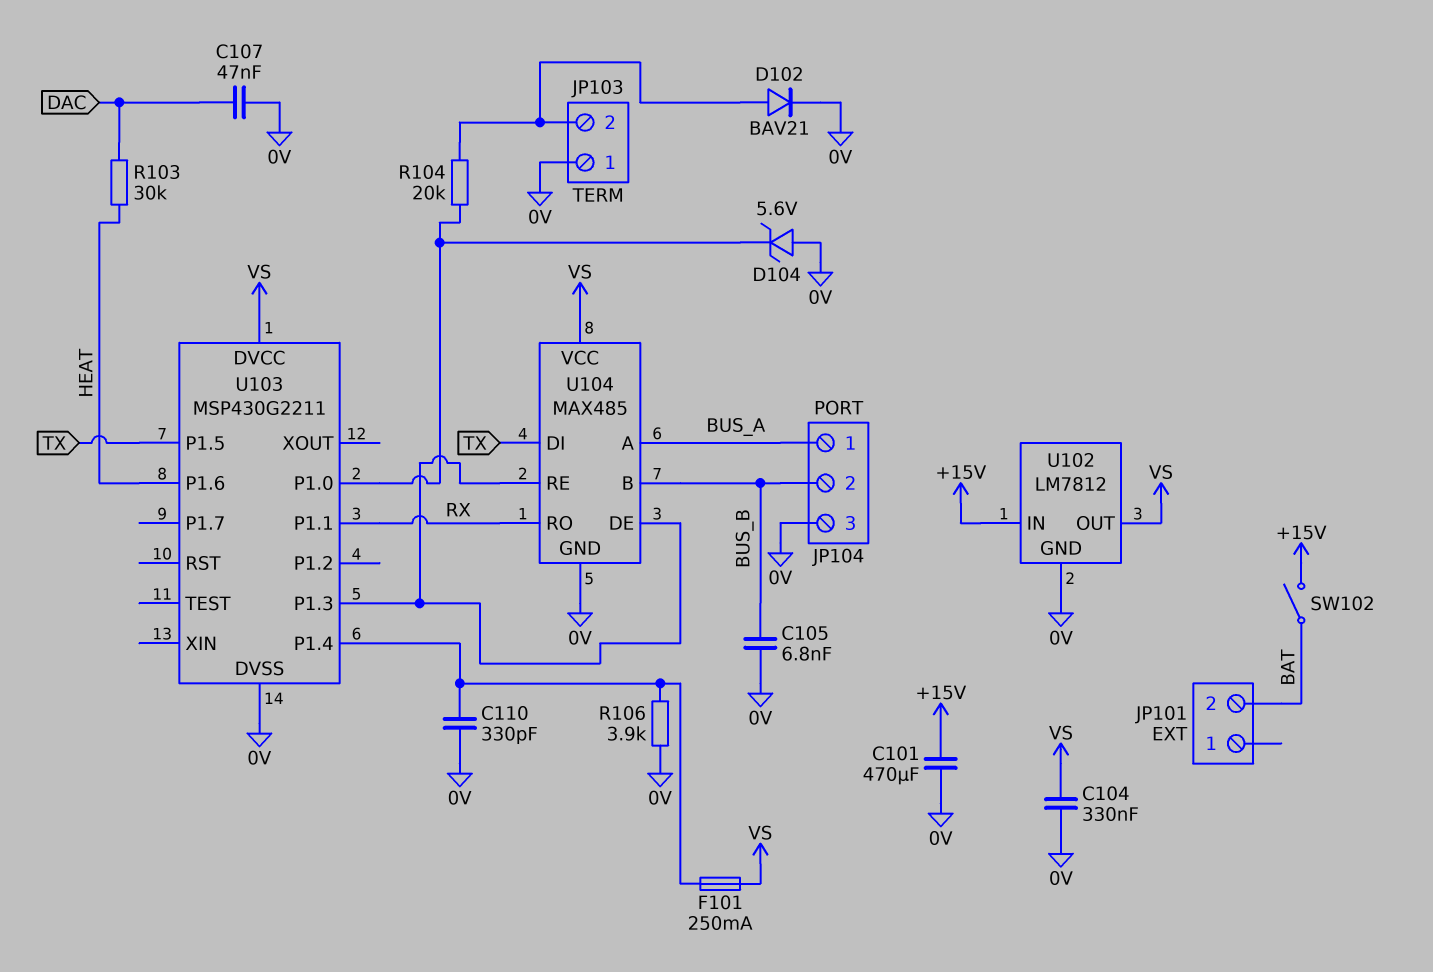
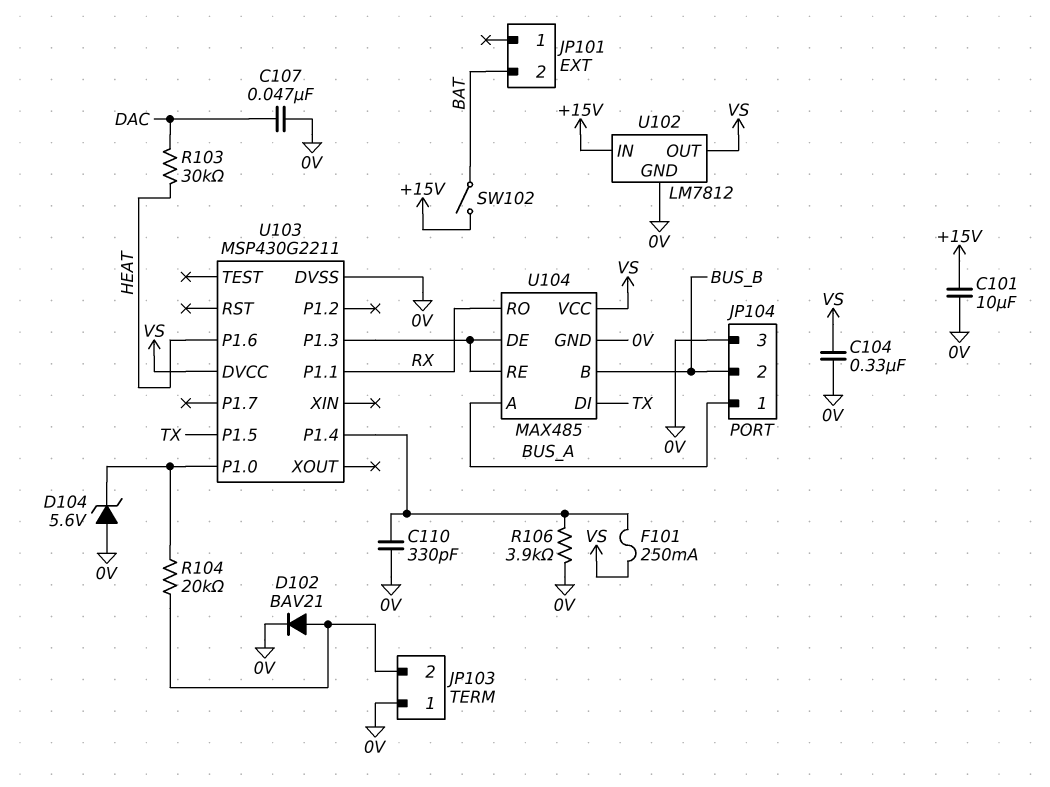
C101: 470uF (+15V, 0V) -> 10uF (+15V, 0V)
C105: 6.8nF (0V, BUS_B) -> none

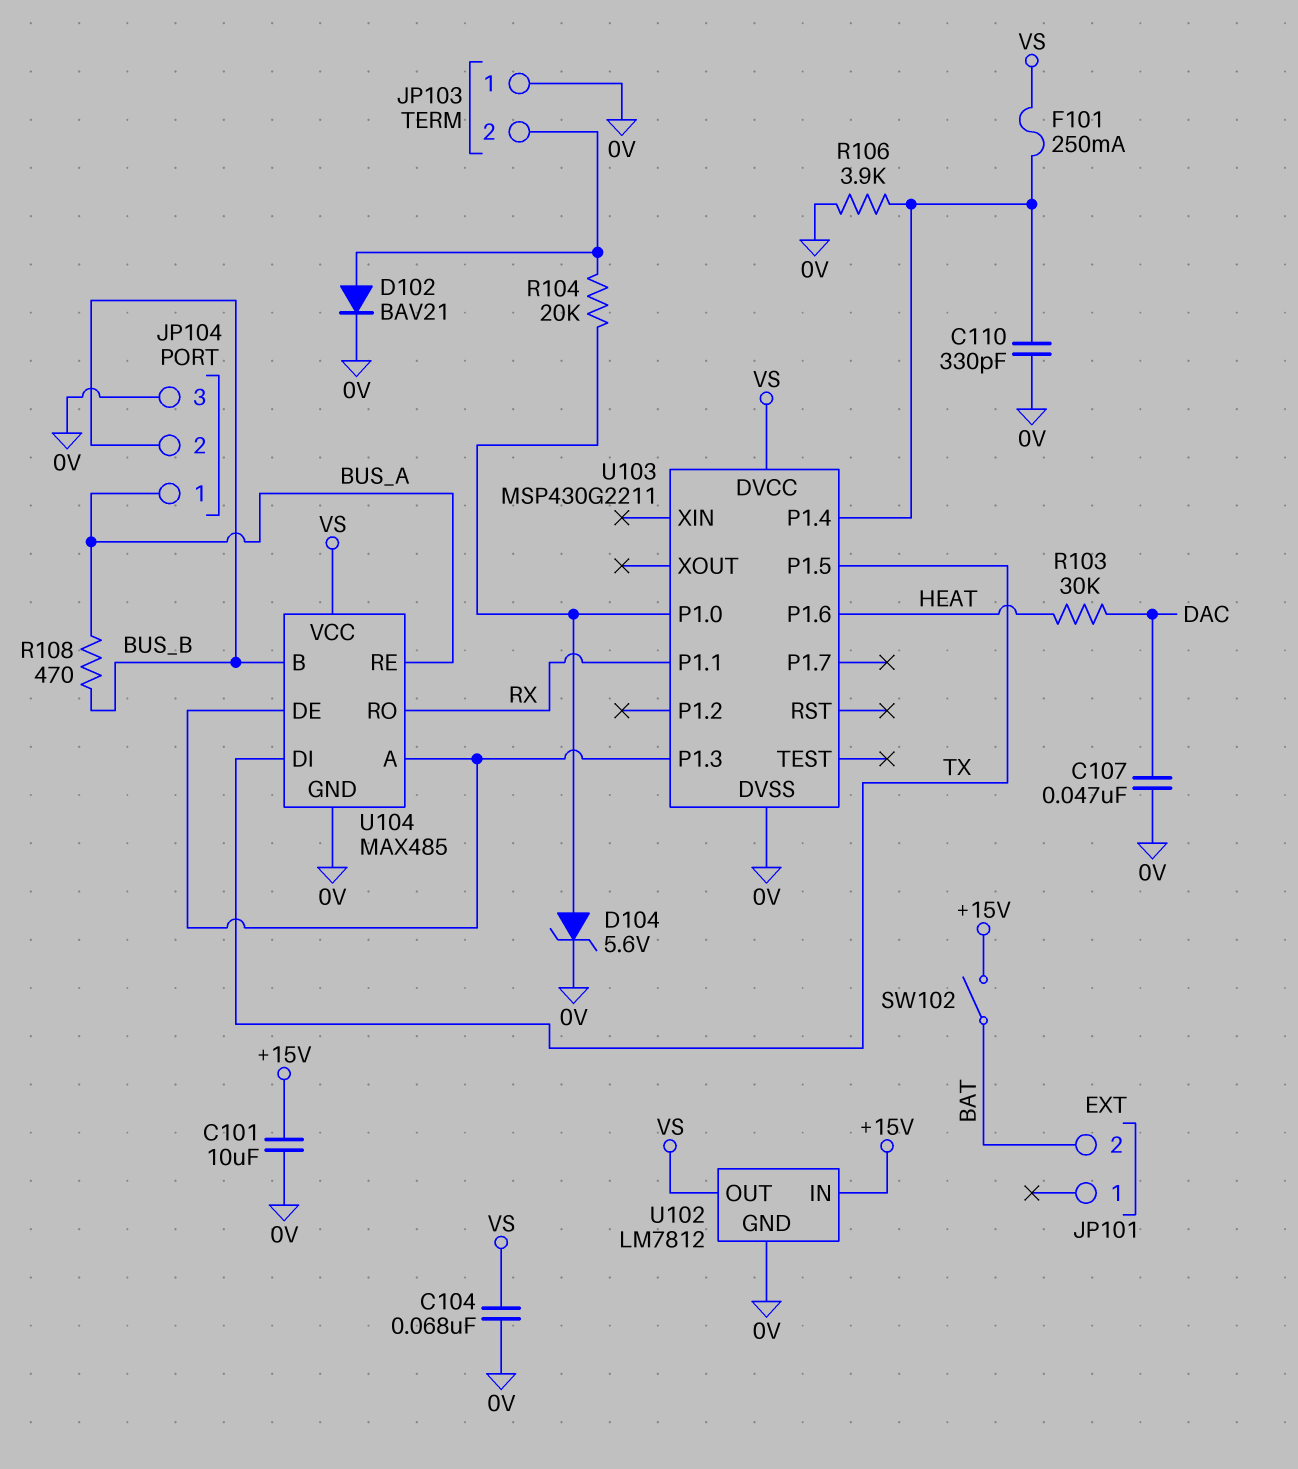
C104: 330nF (0V, VS) -> 68nF (0V, VS)
D104: zener 5.6V (A 0V, K U103/P1.0) -> zener 5.6V (A U103/P1.0, K 0V)
R108: none -> 470 (BUS_A, BUS_B)
U104 pin A: BUS_A -> U103/P1.3
U104 pin RE: U103/P1.3 -> BUS_A

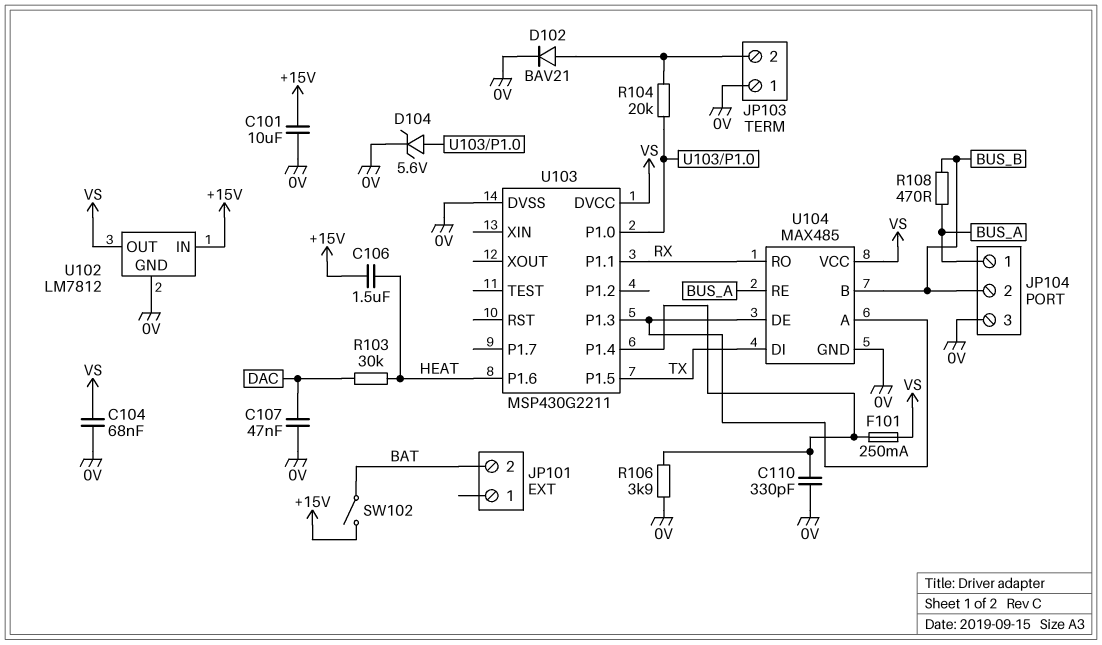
C106: none -> 1.5uF (+15V, HEAT)

